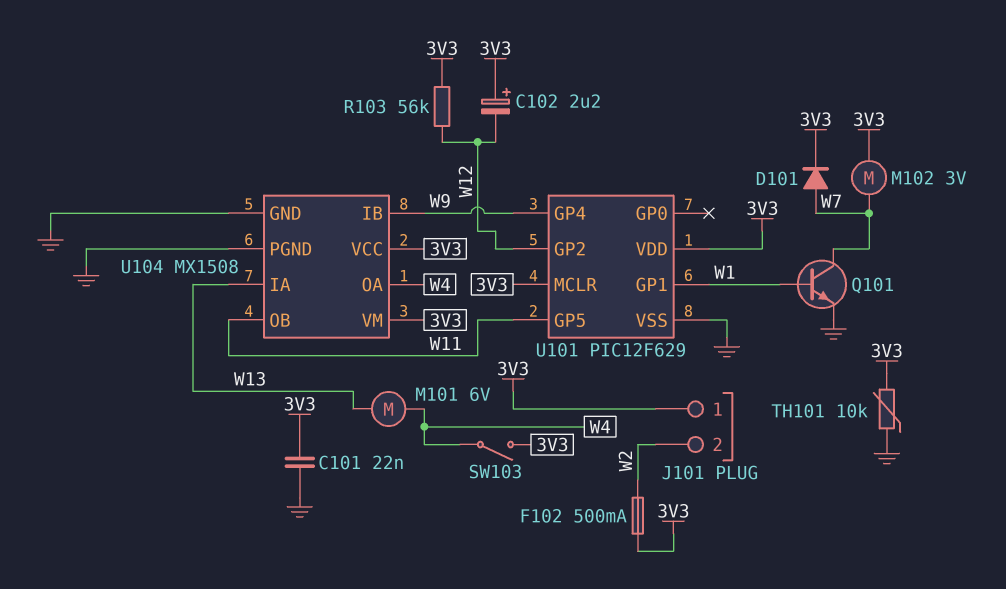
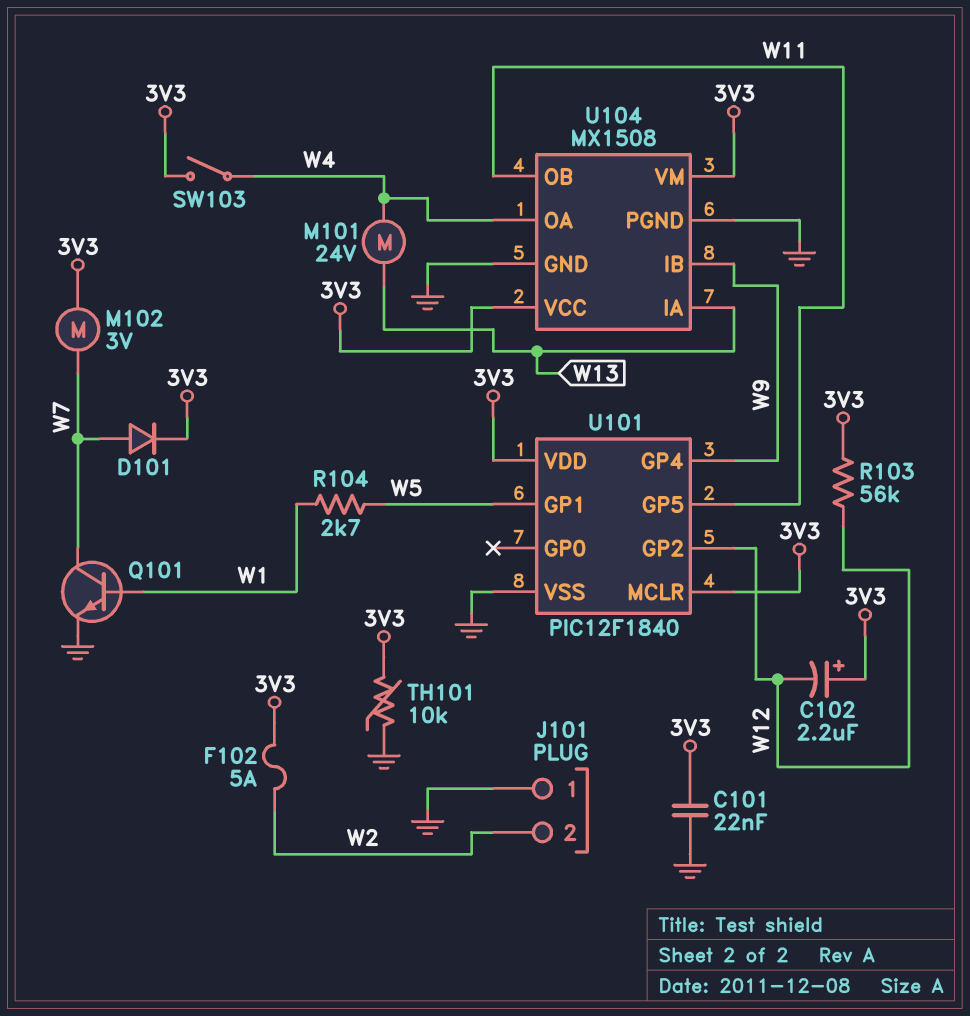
F102: 500mA (3V3, W2) -> 5A (3V3, W2)
J101 pin 1: 3V3 -> GND
M101: motor 6V (W4, W13) -> motor 24V (W4, W13)
R104: none -> 2.7k (W1, W5)
U101: PIC12F629 -> PIC12F1840
U101 pin GP1: W1 -> W5

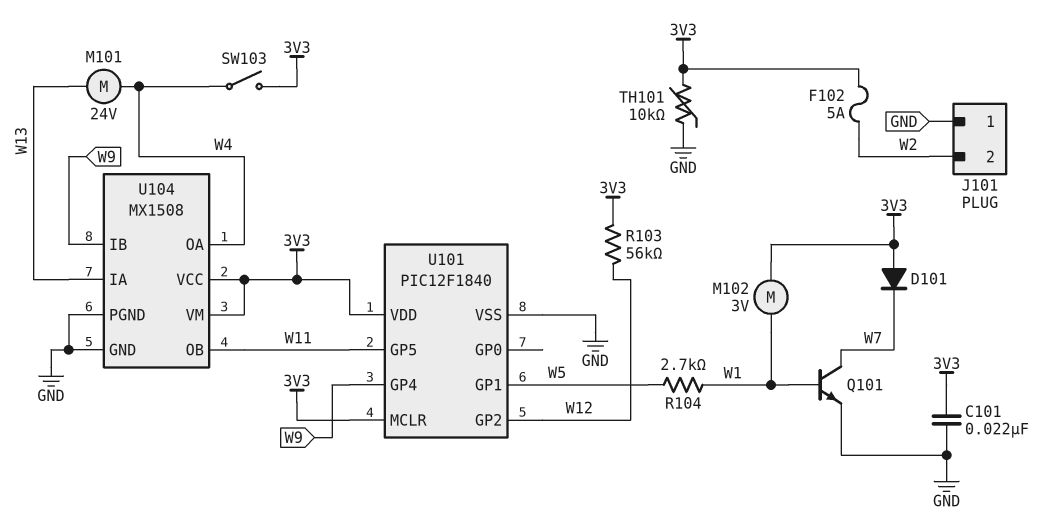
C102: 2.2uF (plus 3V3, minus W12) -> none
D101: diode (A W7, K 3V3) -> diode (A 3V3, K W7)
M102: motor 3V (3V3, W7) -> motor 3V (3V3, W1)

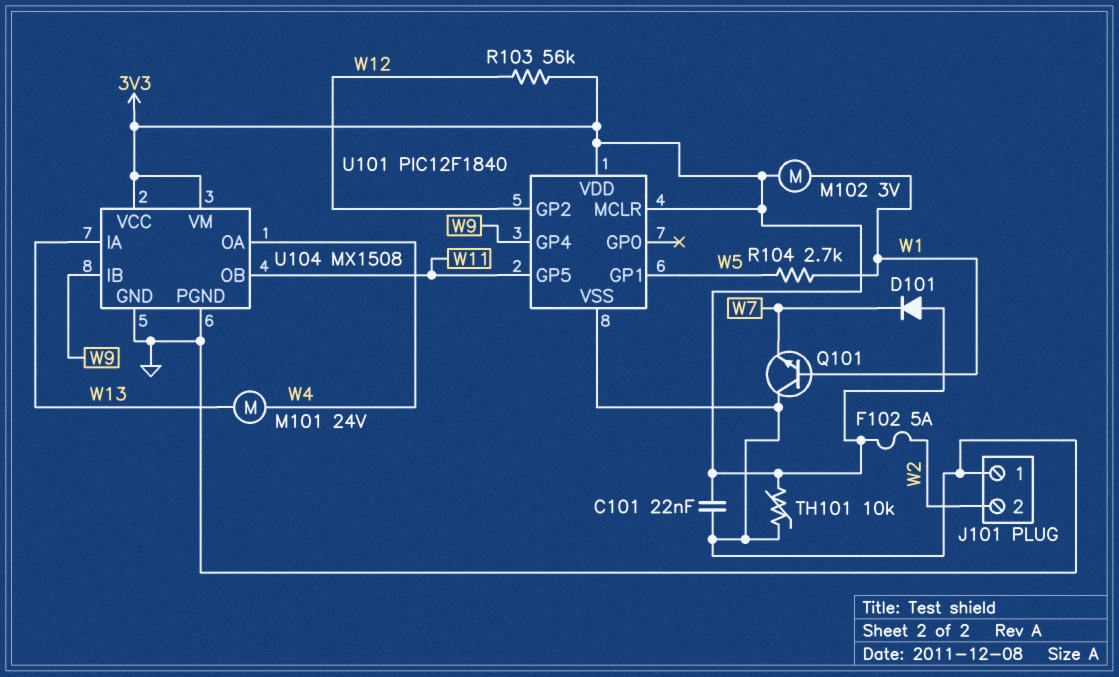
Q101: NPN (B W1, C W7, E GND) -> NPN (B W1, C GND, E W7)
SW103: switch (3V3, W4) -> none

